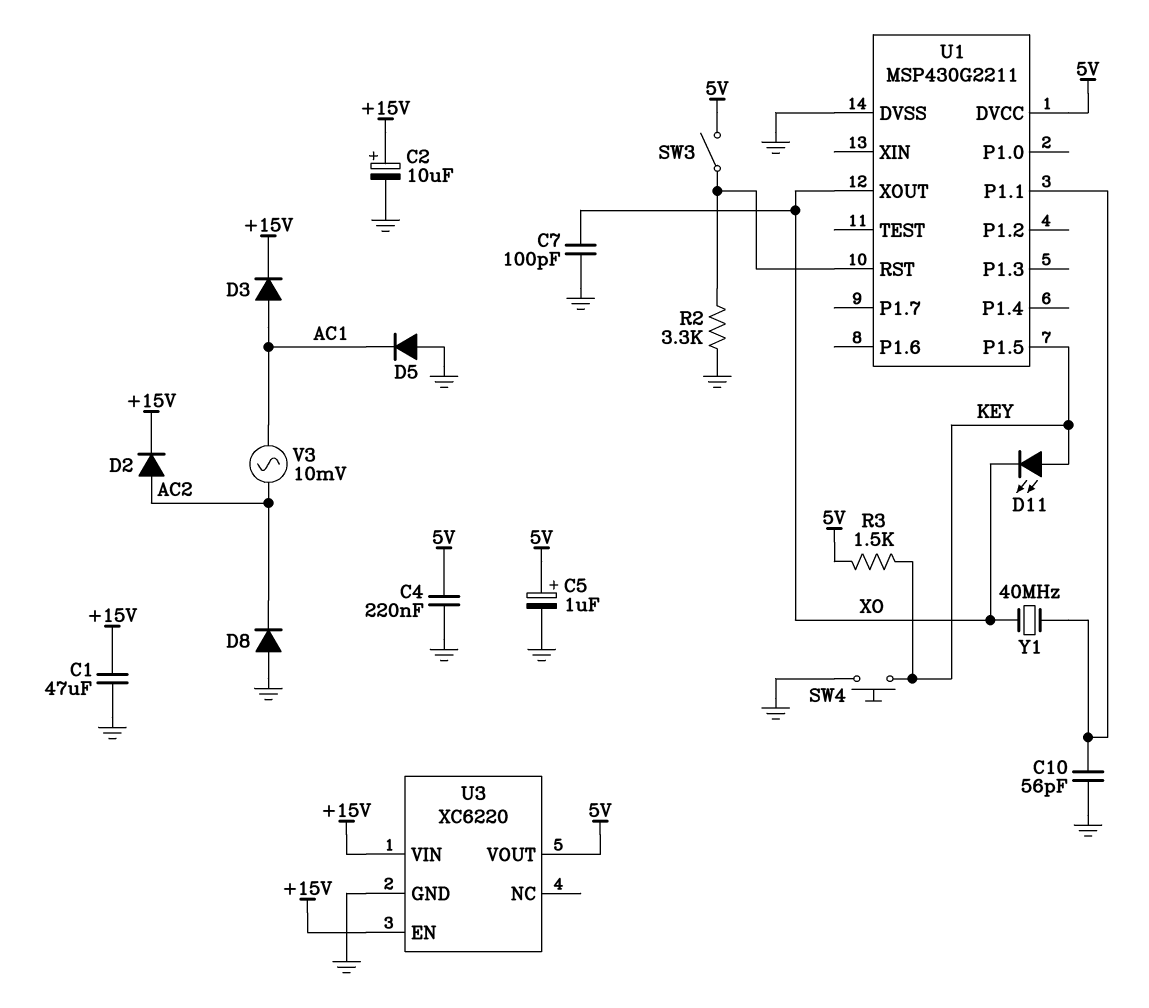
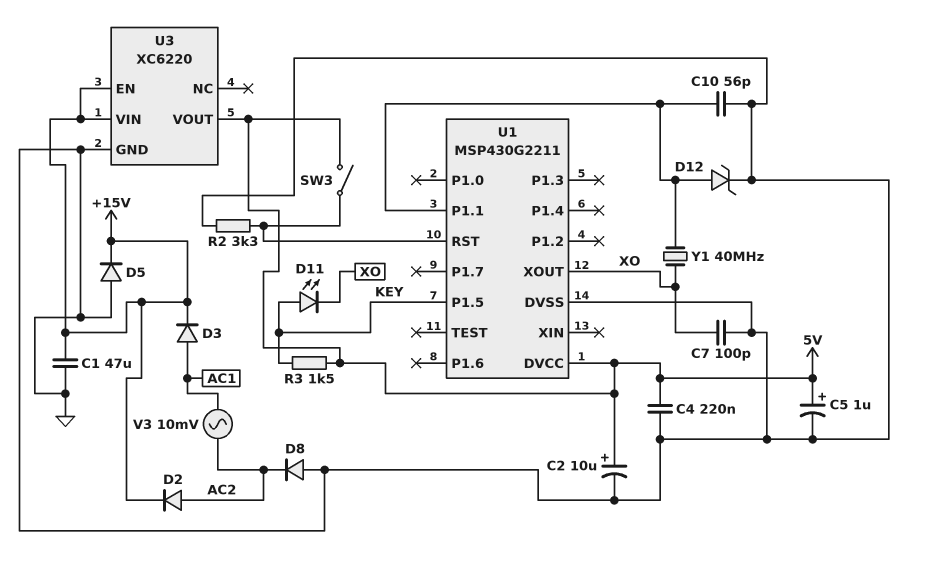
C2: 10uF (plus +15V, minus GND) -> 10uF (plus 5V, minus GND)
D5: diode (A GND, K AC1) -> diode (A GND, K +15V)
D12: none -> zener (A U1/P1.1, K GND)
SW4: button (GND, KEY) -> none

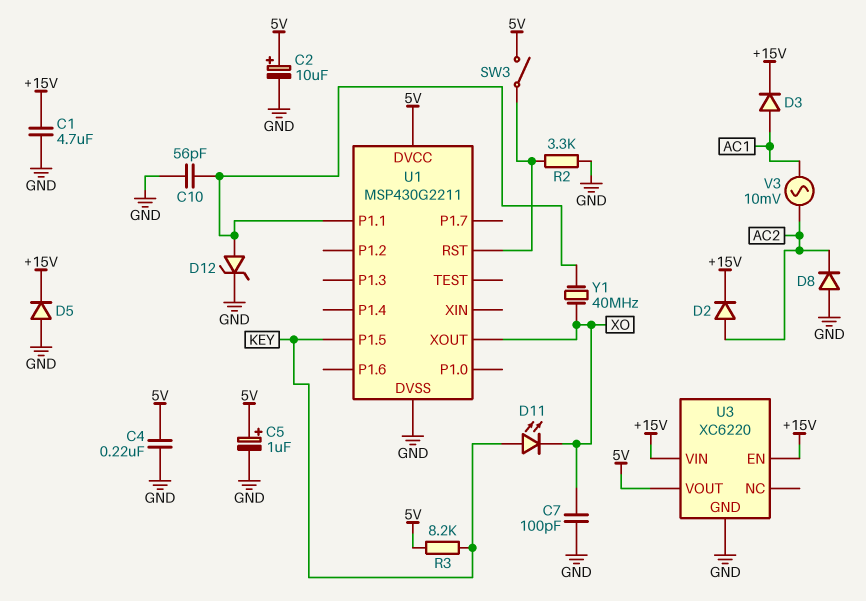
C1: 47uF (+15V, GND) -> 4.7uF (+15V, GND)
R3: 1.5k (5V, KEY) -> 8.2k (5V, KEY)

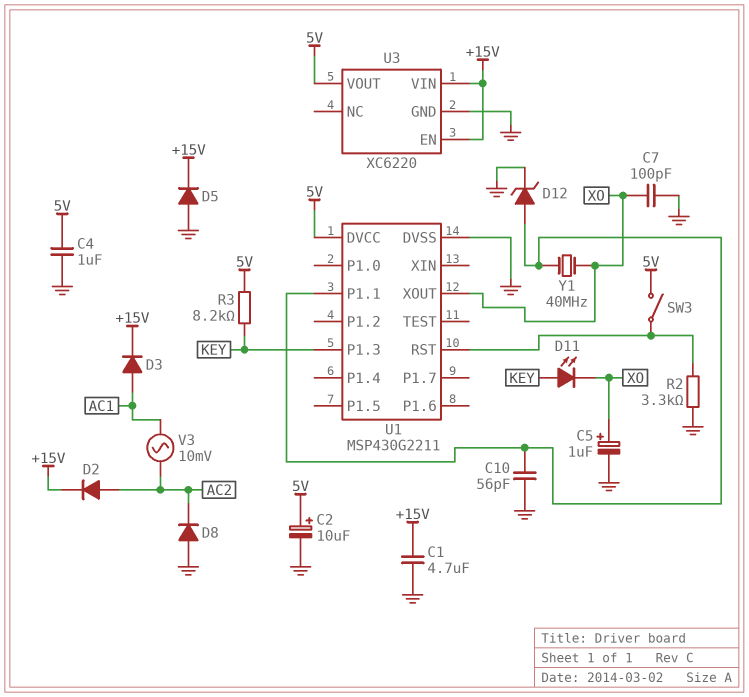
C4: 220nF (5V, GND) -> 1uF (5V, GND)
C5: 1uF (plus 5V, minus GND) -> 1uF (plus XO, minus GND)
U1 pin P1.3: none -> KEY
U1 pin P1.5: KEY -> none

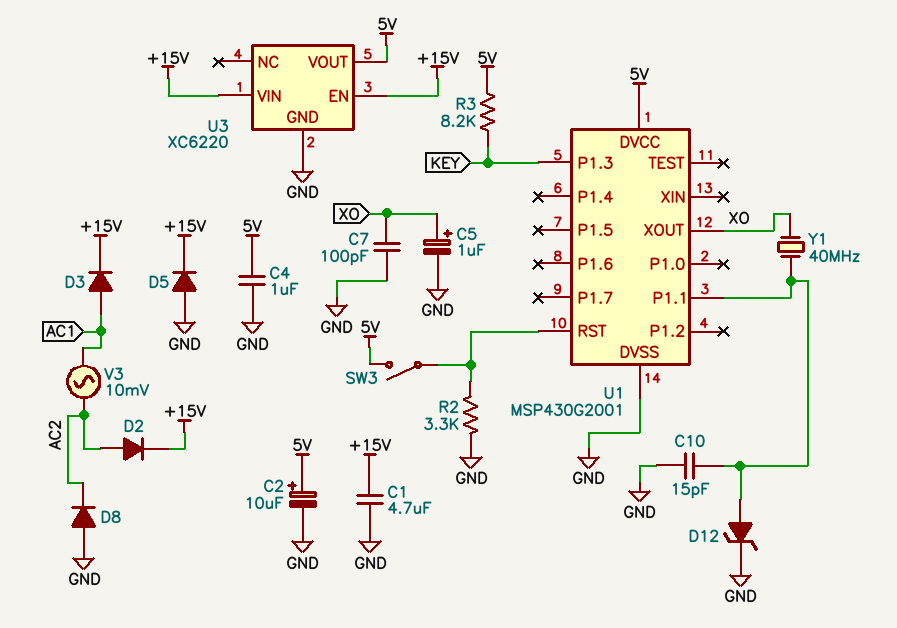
C10: 56pF (GND, U1/P1.1) -> 15pF (GND, U1/P1.1)
D11: LED (A KEY, K XO) -> none
U1: MSP430G2211 -> MSP430G2001

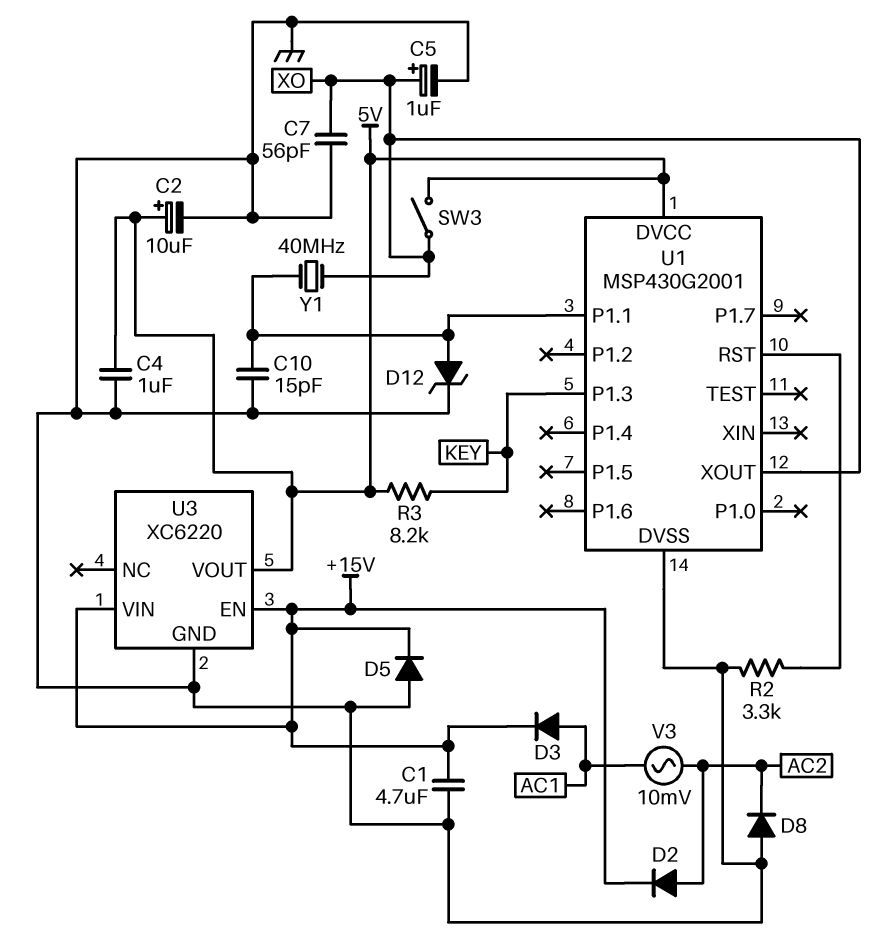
C7: 100pF (GND, XO) -> 56pF (GND, XO)
SW3: switch (5V, U1/RST) -> switch (5V, XO)

